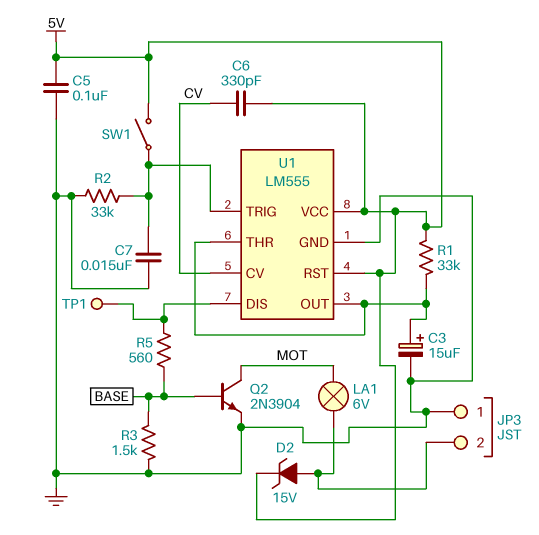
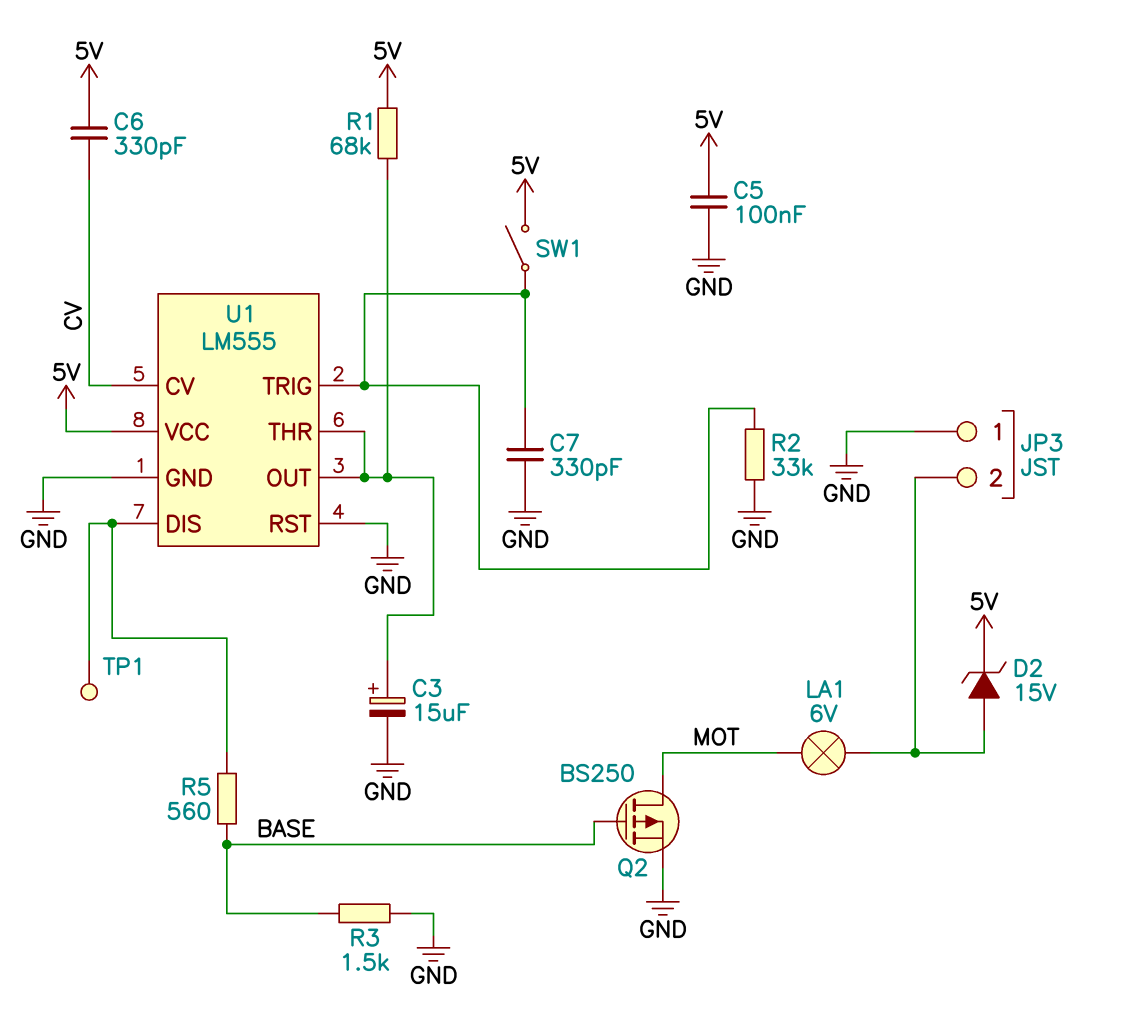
C7: 15nF (GND, U1/TRIG) -> 330pF (GND, U1/TRIG)
Q2: NPN 2N3904 (B BASE, C MOT, E GND) -> PMOS BS250 (G BASE, D MOT, S GND)
R1: 33k (5V, U1/OUT) -> 68k (5V, U1/OUT)
U1 pin RST: 5V -> GND

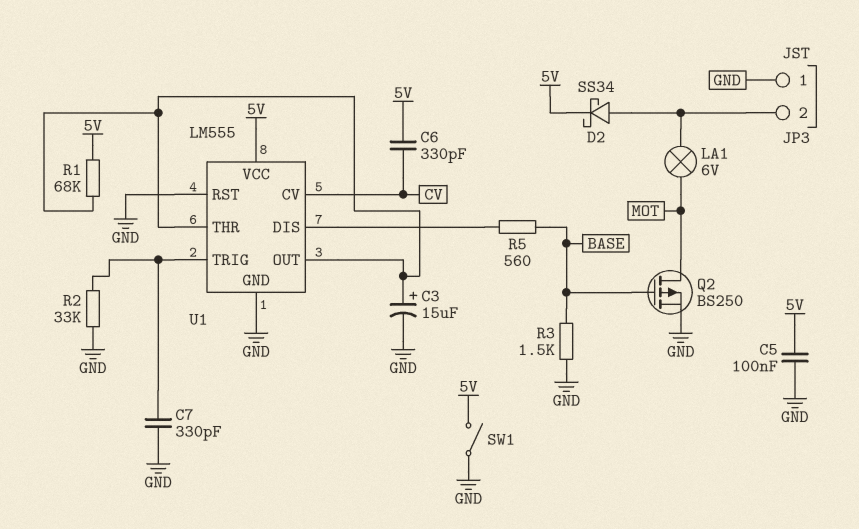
D2: zener 15V (A JP3/2, K 5V) -> schottky SS34 (A JP3/2, K 5V)
SW1: switch (5V, U1/TRIG) -> switch (5V, GND)
TP1: test point (U1/DIS) -> none

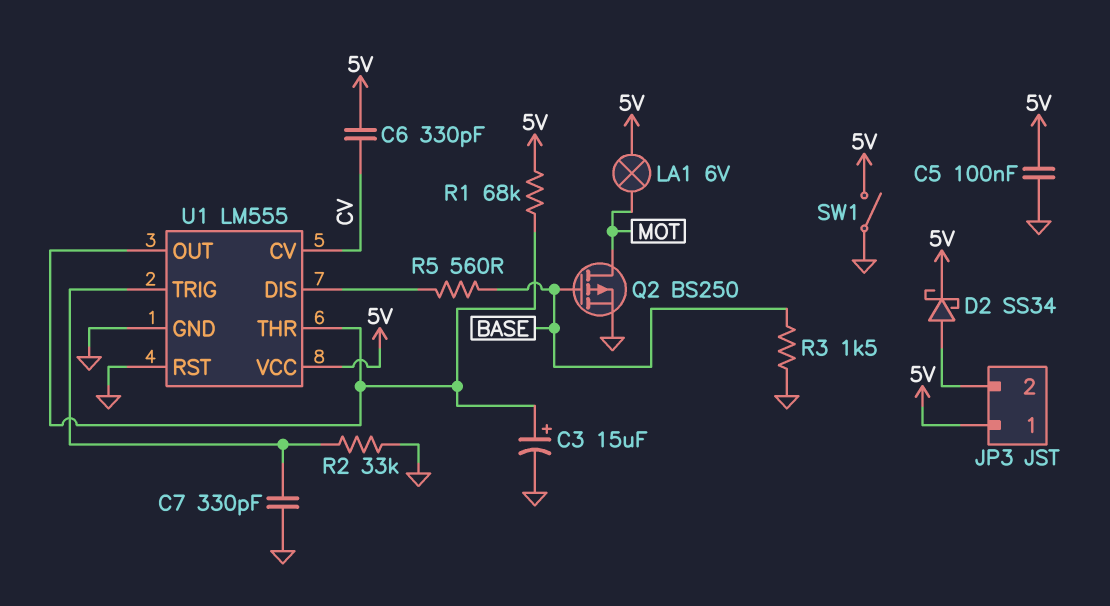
JP3 pin 1: GND -> 5V
LA1: lamp 6V (JP3/2, MOT) -> lamp 6V (5V, MOT)

